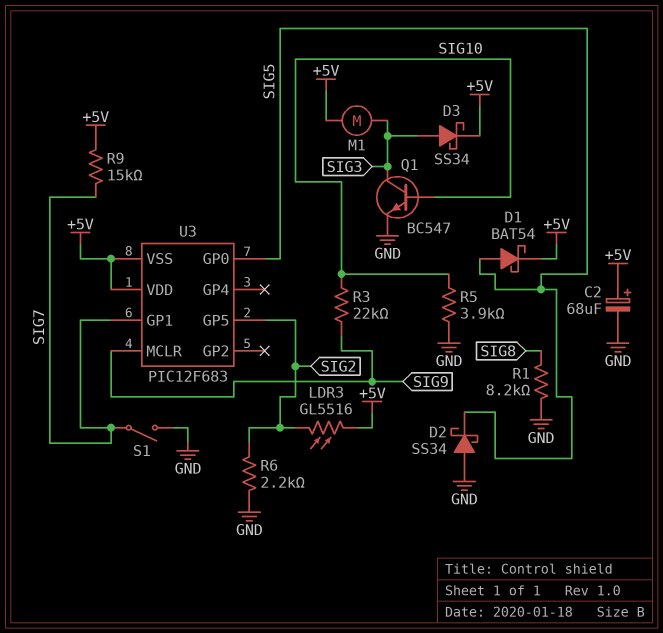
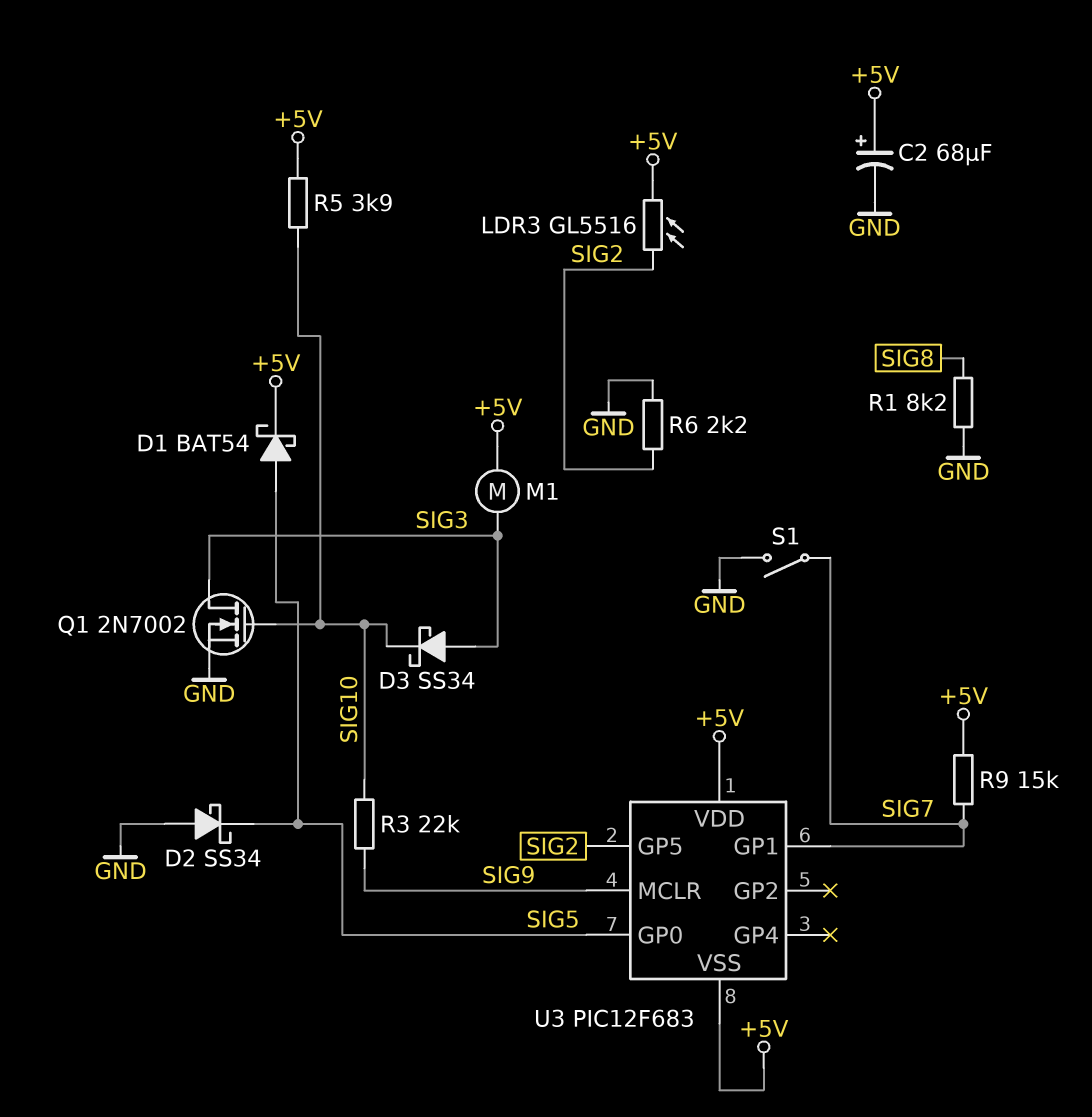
D3: schottky SS34 (A SIG3, K +5V) -> schottky SS34 (A SIG3, K SIG10)
Q1: NPN BC547 (B SIG10, C SIG3, E GND) -> NMOS 2N7002 (G SIG10, D SIG3, S GND)
R5: 3.9k (GND, SIG10) -> 3.9k (+5V, SIG10)

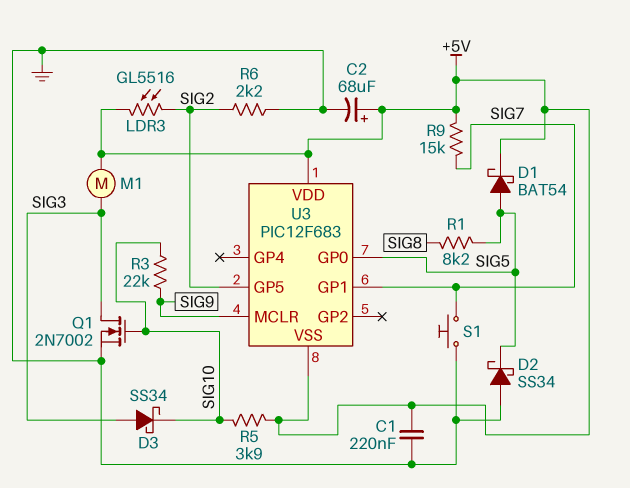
C1: none -> 220nF (+5V, GND)
R1: 8.2k (GND, SIG8) -> 8.2k (SIG5, SIG8)
S1: switch (GND, SIG7) -> button (GND, SIG7)

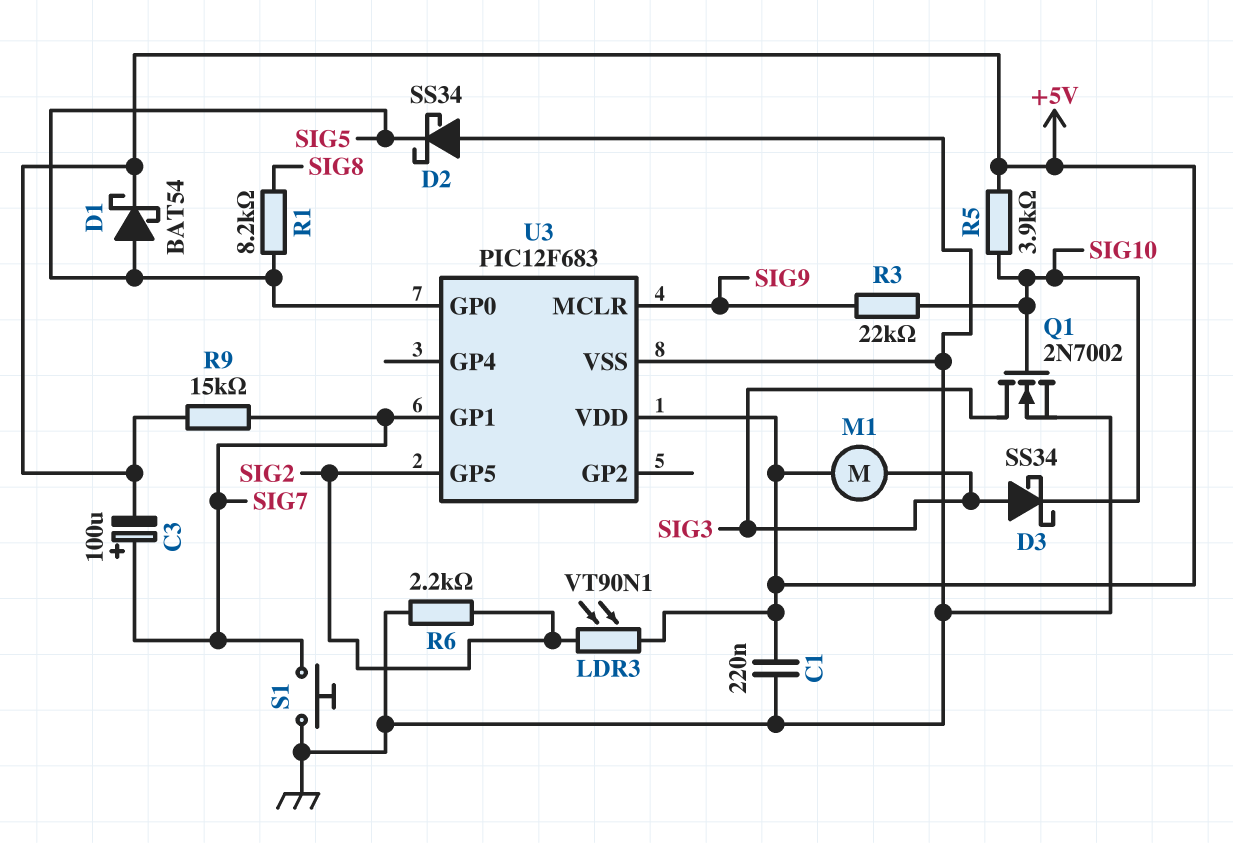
C2: 68uF (plus +5V, minus GND) -> none
C3: none -> 100uF (plus SIG7, minus +5V)
LDR3: GL5516 (+5V, SIG2) -> VT90N1 (+5V, SIG2)
U3 pin VSS: +5V -> GND

